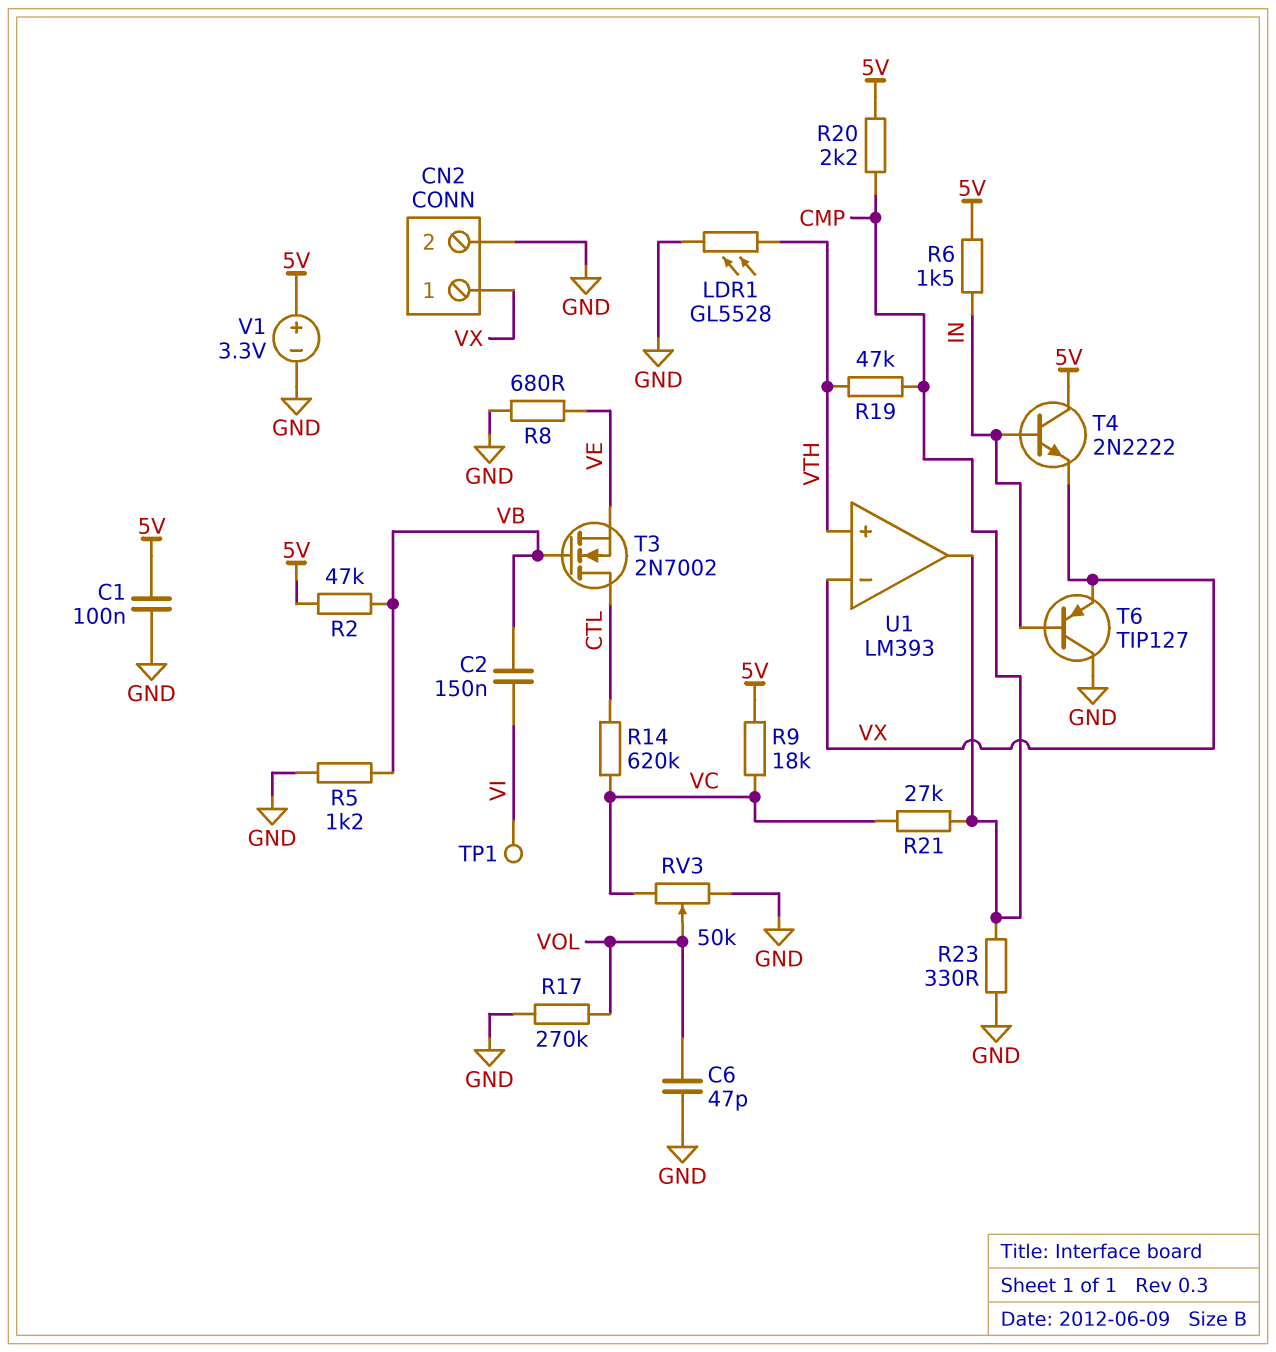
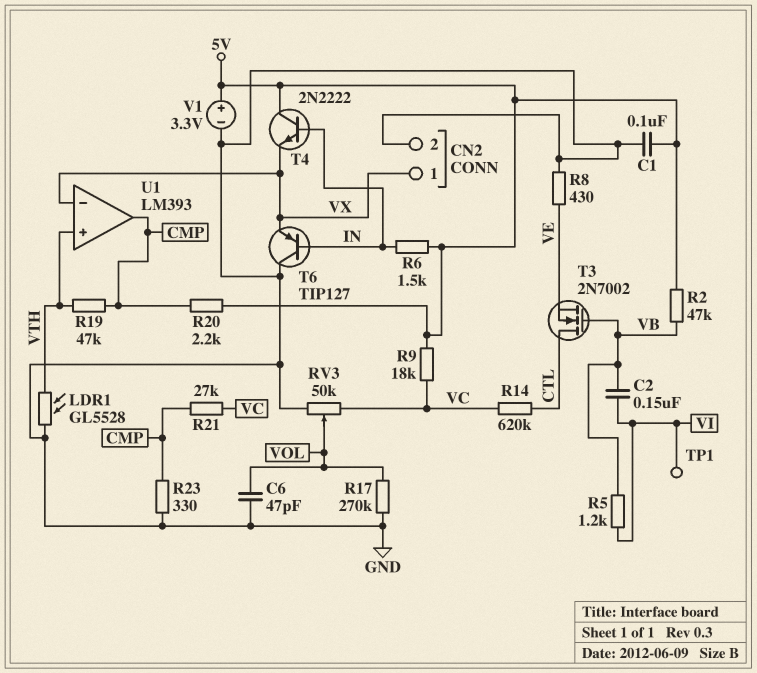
R5: 1.2k (GND, VB) -> 1.2k (VB, VI)
R8: 680 (GND, VE) -> 430 (GND, VE)

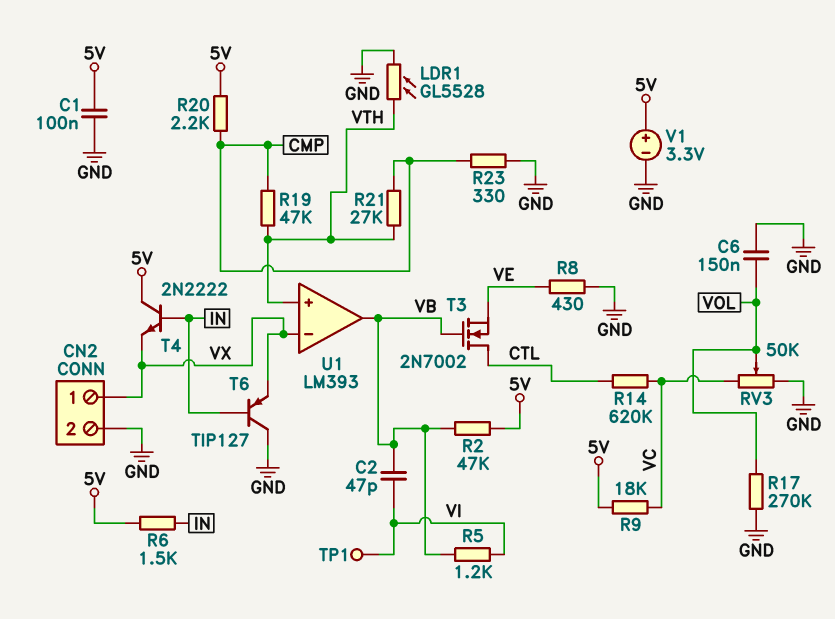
C2: 150nF (VB, VI) -> 47pF (VB, VI)
C6: 47pF (GND, VOL) -> 150nF (GND, VOL)
R21: 27k (CMP, VC) -> 27k (CMP, VTH)
U1 pin out: CMP -> VB

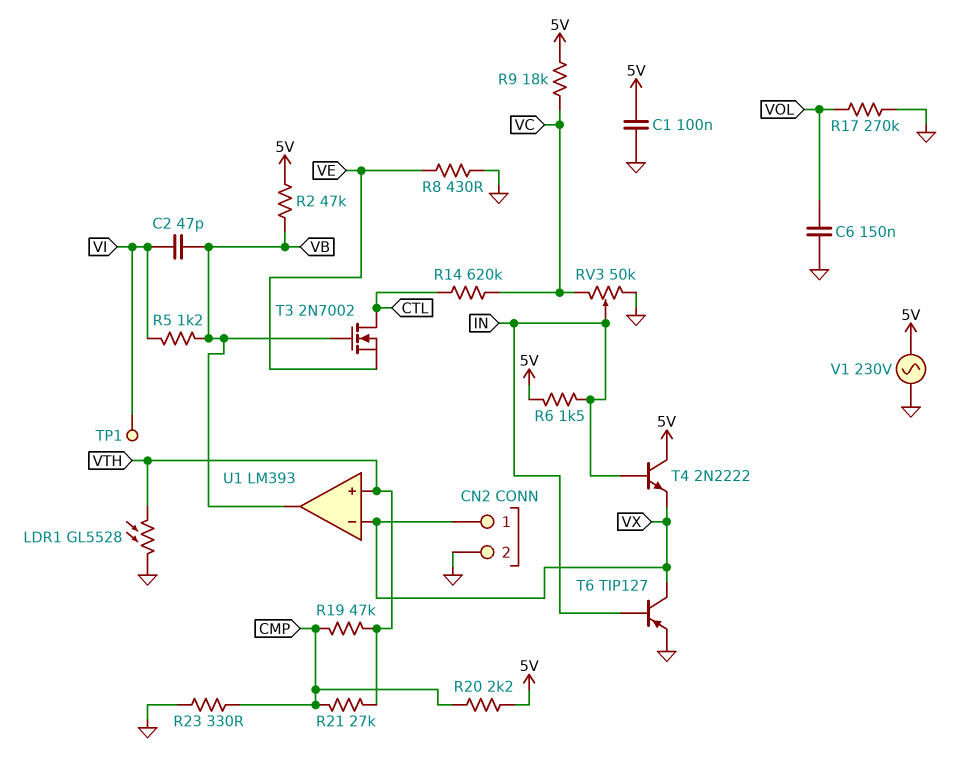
RV3: 50k (GND, VC, wiper VOL) -> 50k (GND, VC, wiper IN)
T6: PNP TIP127 (B IN, C GND, E VX) -> PNP TIP127 (B IN, C VX, E GND)
V1: 3.3V (plus 5V, minus GND) -> AC 230V (5V, GND)

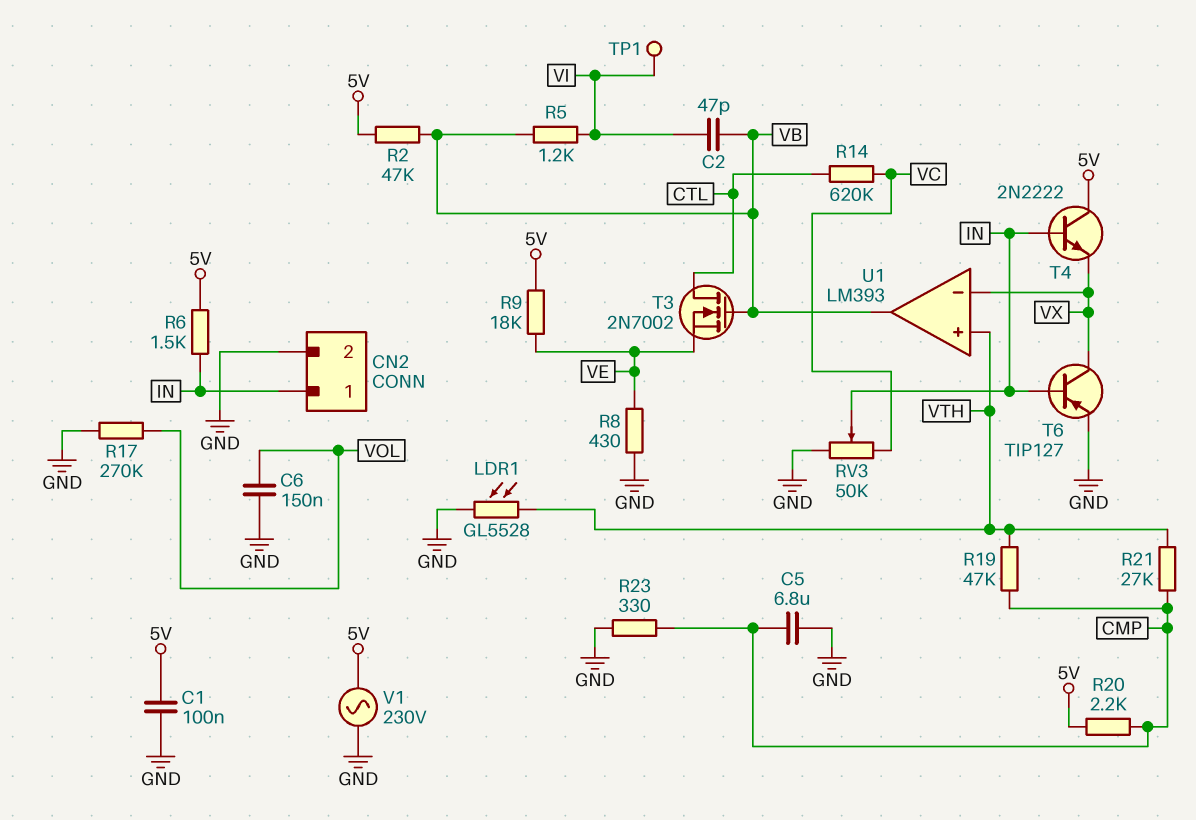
C5: none -> 6.8uF (CMP, GND)
CN2 pin 1: VX -> IN
R9: 18k (5V, VC) -> 18k (5V, VE)

